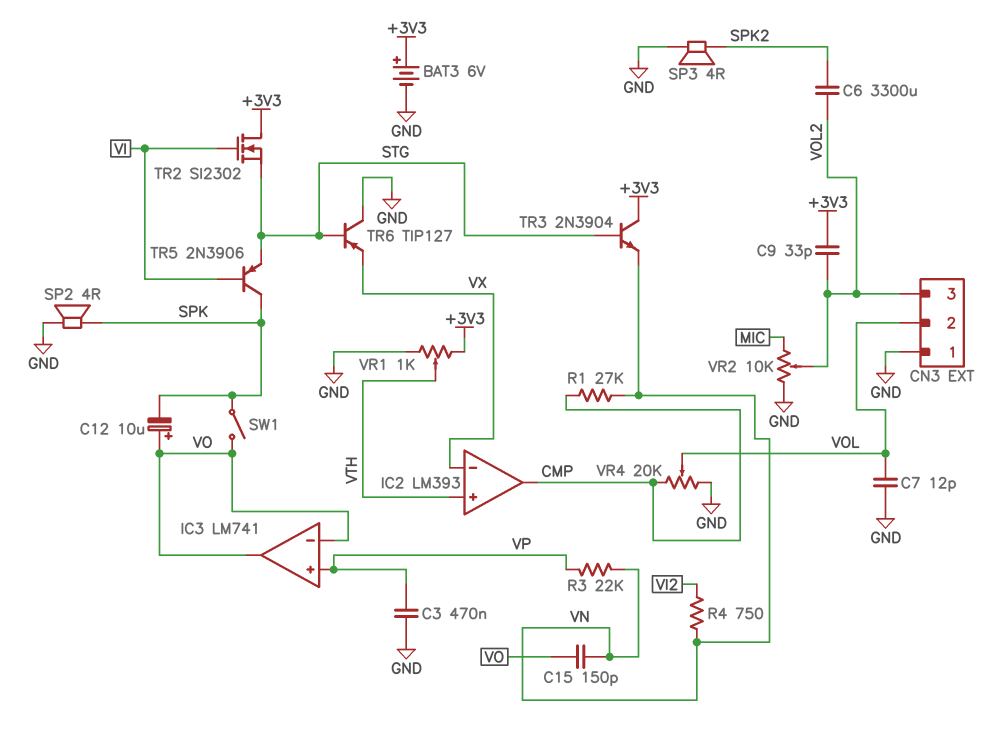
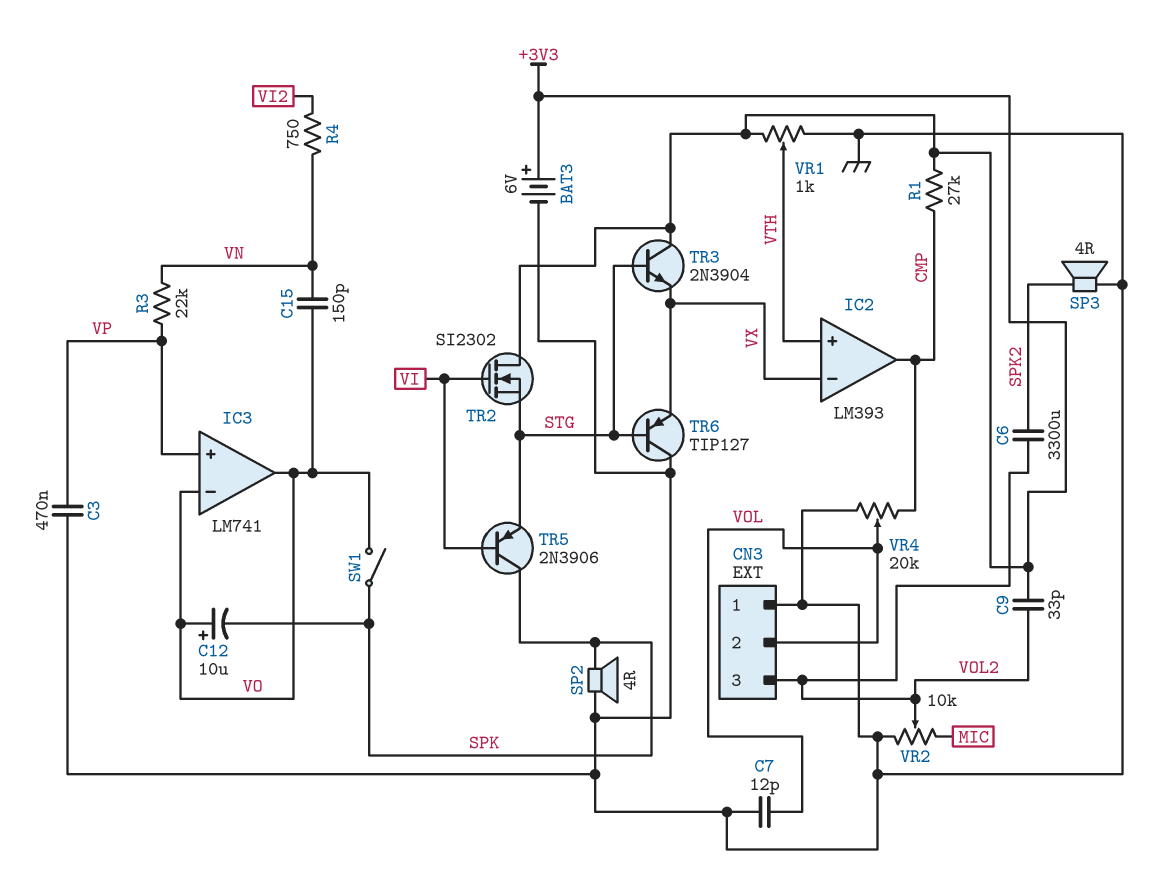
R1: 27k (CMP, VN) -> 27k (+3V3, CMP)
TR3: NPN 2N3904 (B STG, C +3V3, E VN) -> NPN 2N3904 (B STG, C +3V3, E VX)

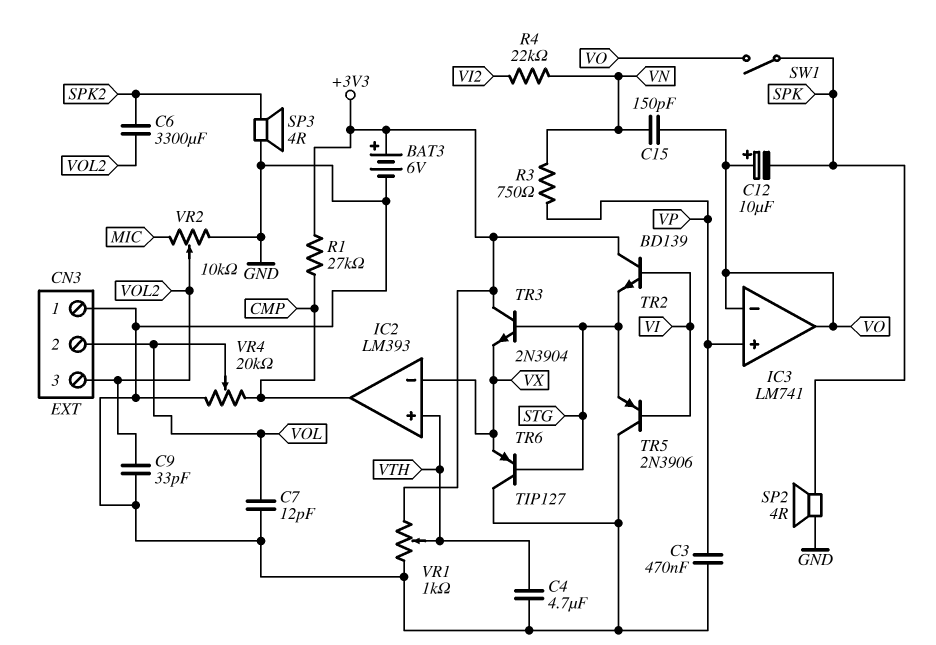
C4: none -> 4.7uF (GND, VTH)
C9: 33pF (+3V3, VOL2) -> 33pF (GND, VOL2)
R3: 22k (VN, VP) -> 750 (VN, VP)
R4: 750 (VI2, VN) -> 22k (VI2, VN)
TR2: NMOS SI2302 (G VI, D +3V3, S STG) -> NPN BD139 (B VI, C +3V3, E STG)
TR5: PNP 2N3906 (B VI, C SPK, E STG) -> PNP 2N3906 (B VI, C GND, E STG)

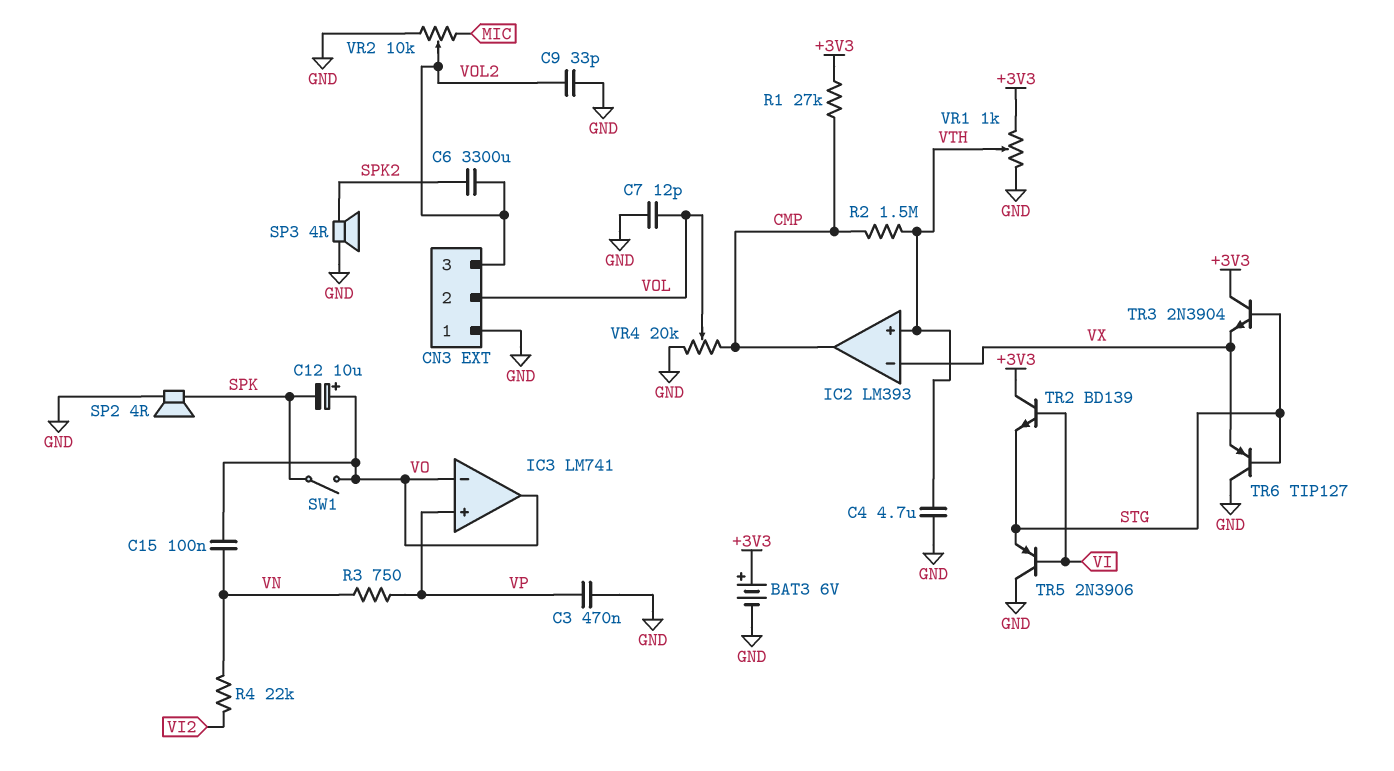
C15: 150pF (VN, VO) -> 100nF (VN, VO)
R2: none -> 1.5M (CMP, VTH)

